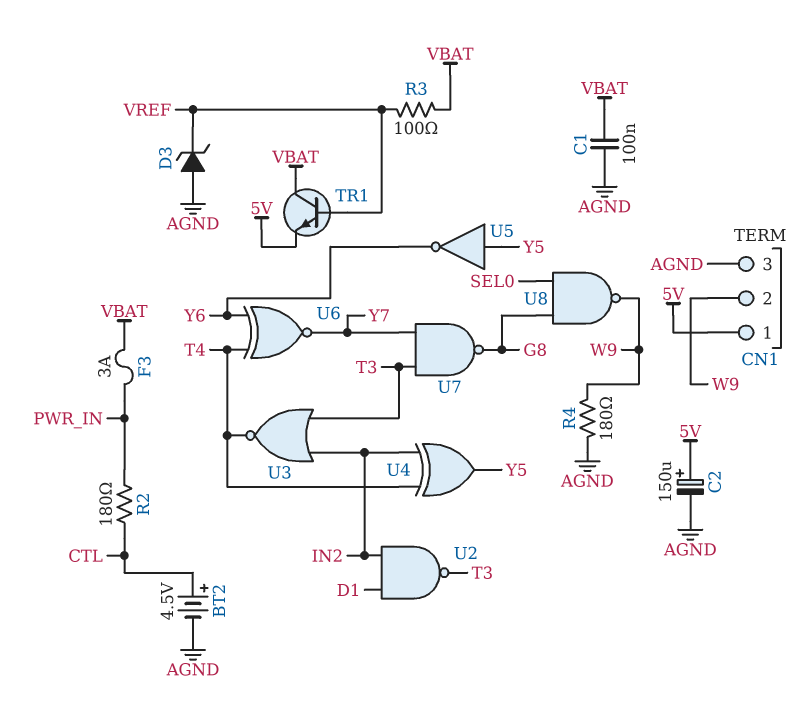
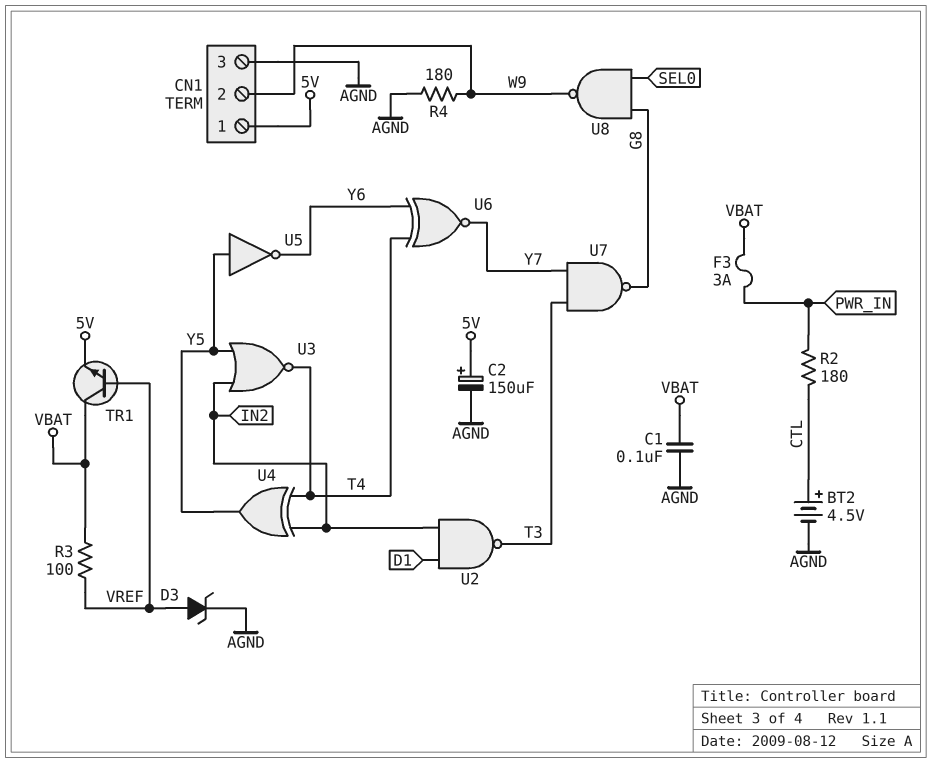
D3: zener (A AGND, K VREF) -> zener (A VREF, K AGND)
U3: NOR (in IN2, in T3, out T4) -> NOR (in IN2, in Y5, out T4)

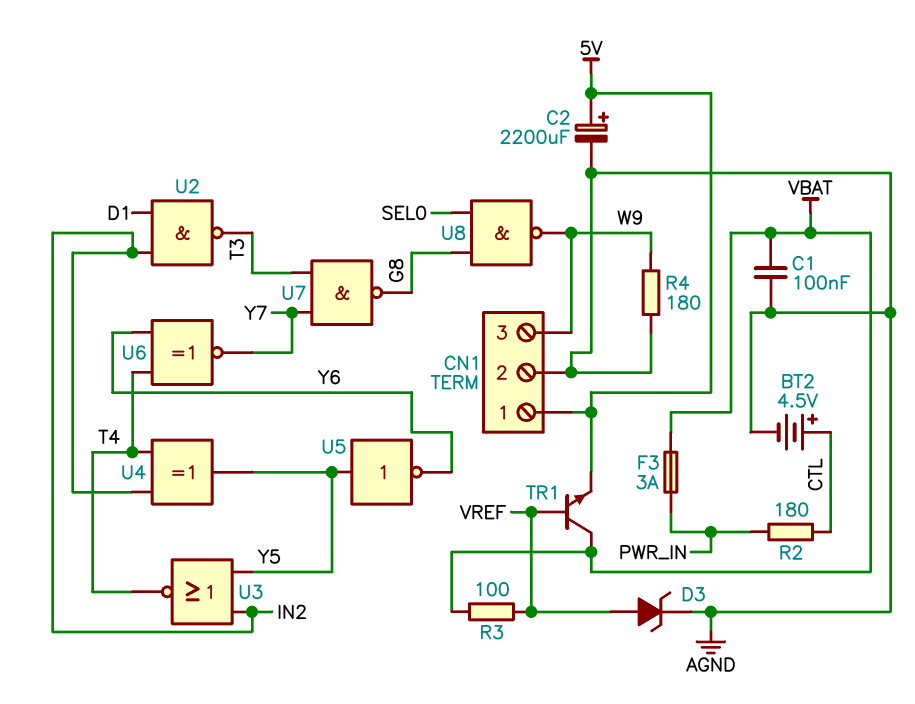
C2: 150uF (plus 5V, minus AGND) -> 2200uF (plus 5V, minus AGND)
CN1 pin 2: W9 -> AGND
CN1 pin 3: AGND -> W9

